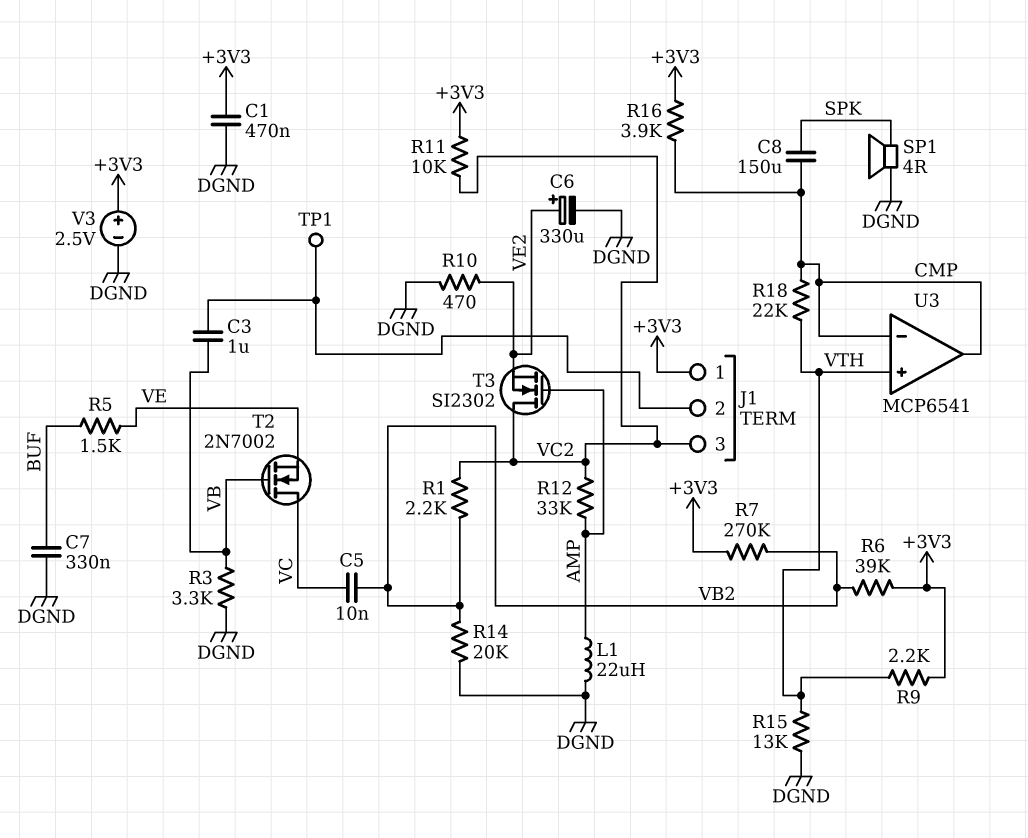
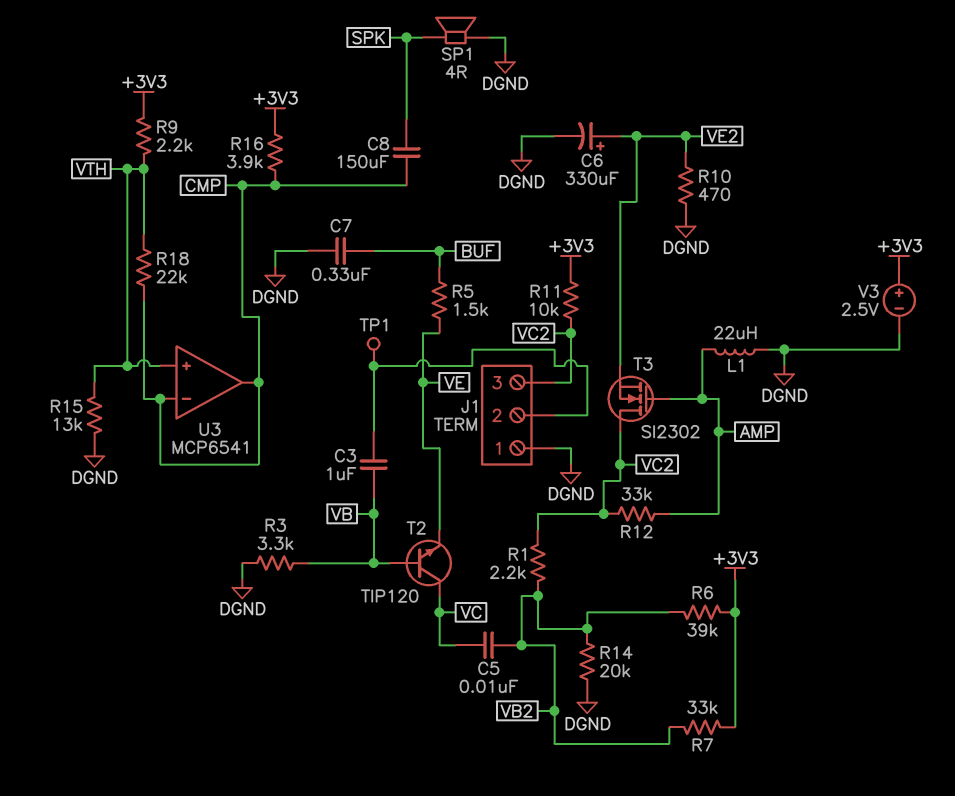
C1: 470nF (+3V3, DGND) -> none
J1 pin 1: +3V3 -> DGND
R7: 270k (+3V3, VB2) -> 33k (+3V3, VB2)
T2: NMOS 2N7002 (G VB, D VC, S VE) -> NPN TIP120 (B VB, C VC, E VE)

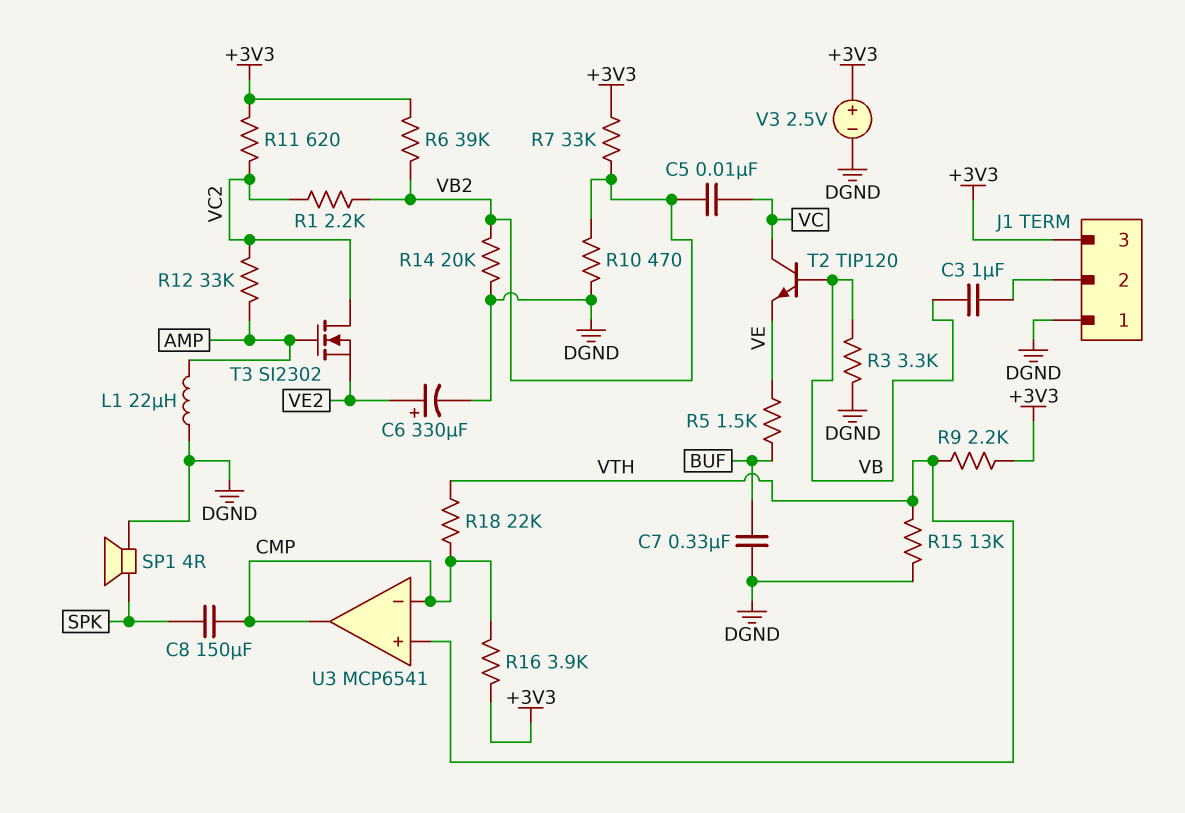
J1 pin 3: VC2 -> +3V3
R10: 470 (DGND, VE2) -> 470 (DGND, VB2)
R11: 10k (+3V3, VC2) -> 620 (+3V3, VC2)
TP1: test point (J1/2) -> none

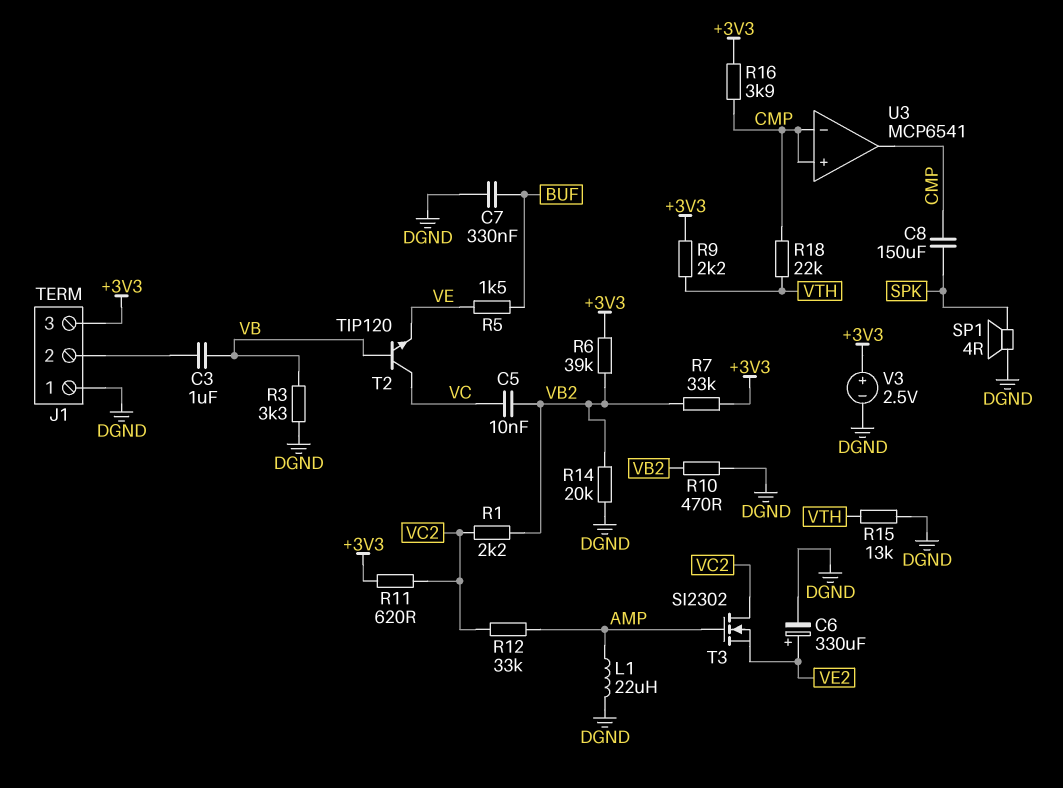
U3 pin in+: VTH -> CMP

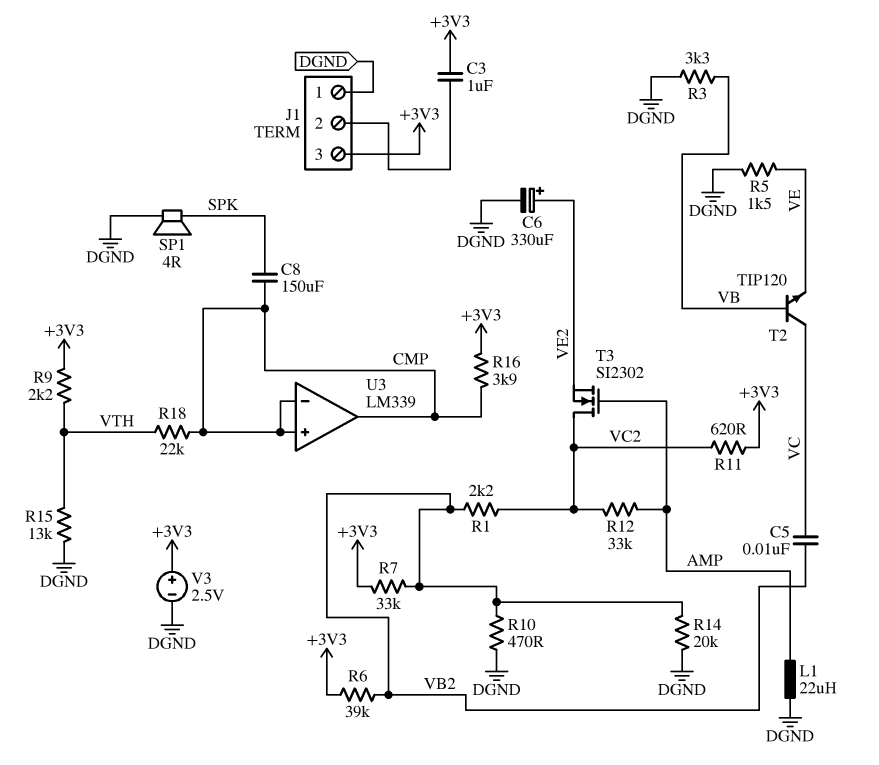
C3: 1uF (J1/2, VB) -> 1uF (+3V3, J1/2)
C7: 330nF (BUF, DGND) -> none
R5: 1.5k (BUF, VE) -> 1.5k (DGND, VE)
U3: MCP6541 -> LM339

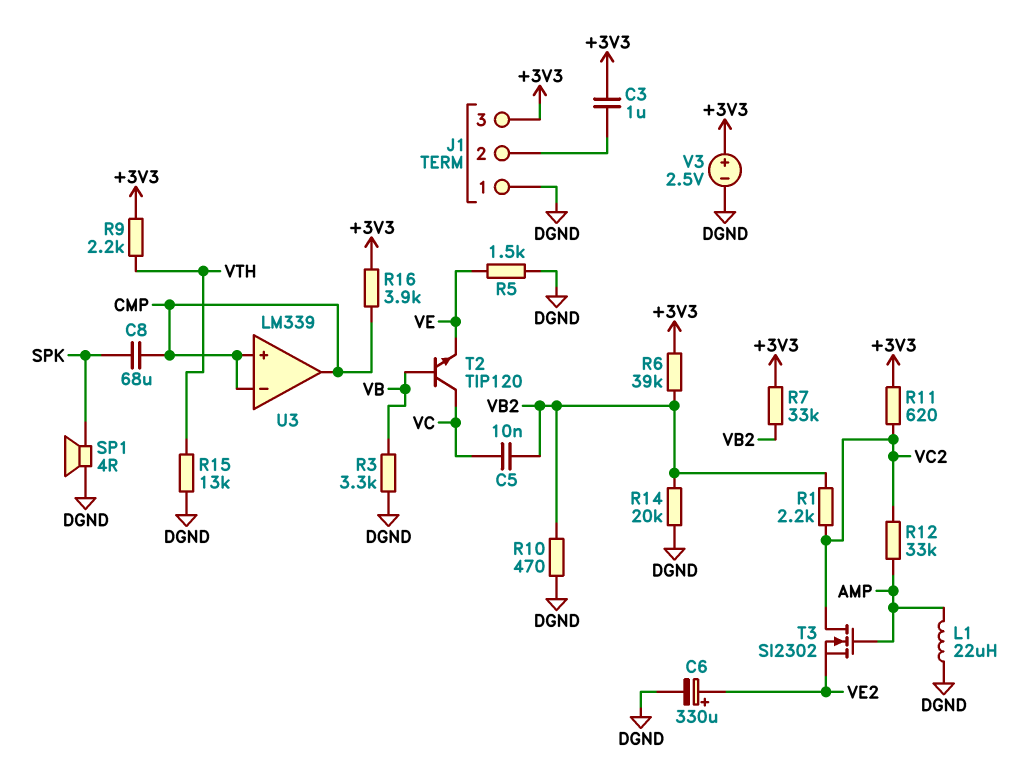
C8: 150uF (CMP, SPK) -> 68uF (CMP, SPK)
R18: 22k (CMP, VTH) -> none

